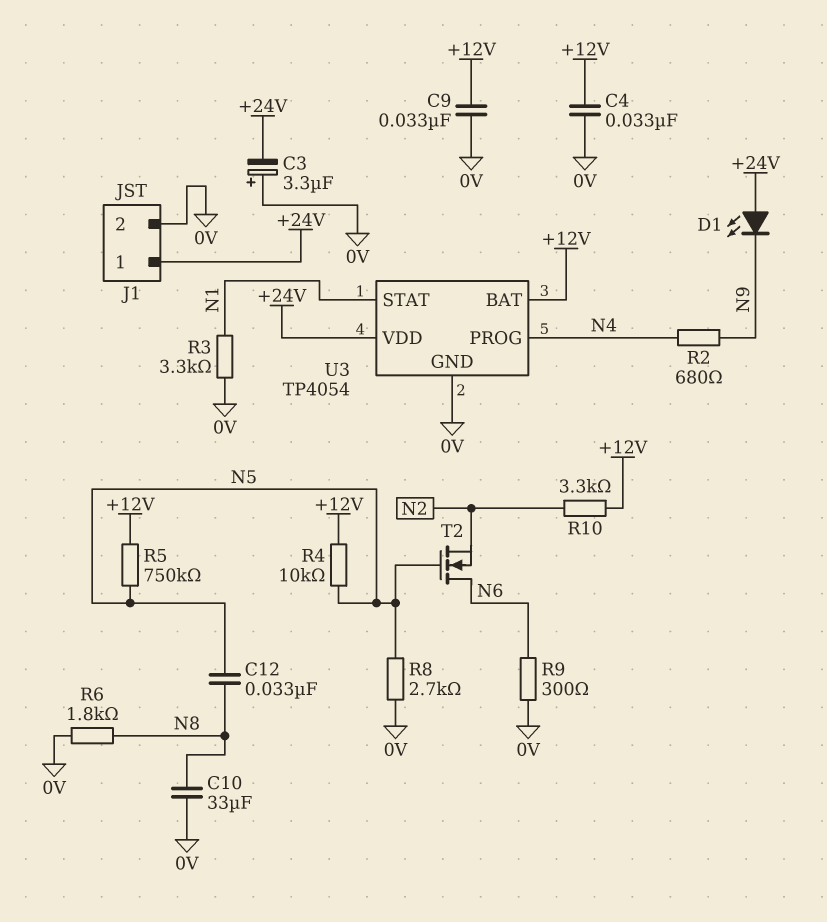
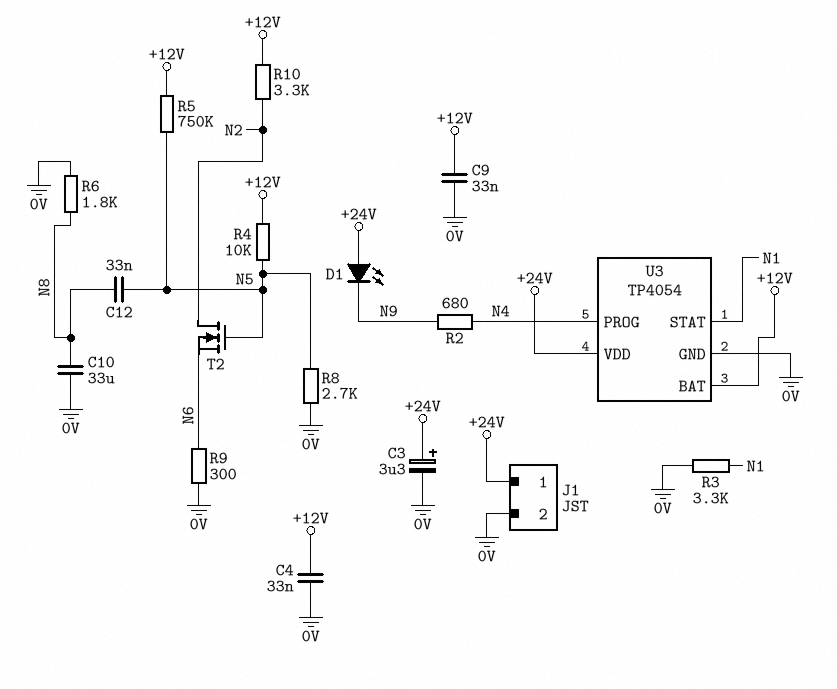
C3: 3.3uF (plus 0V, minus +24V) -> 3.3uF (plus +24V, minus 0V)
T2: NMOS (G N5, D N6, S N2) -> NMOS (G N5, D N2, S N6)

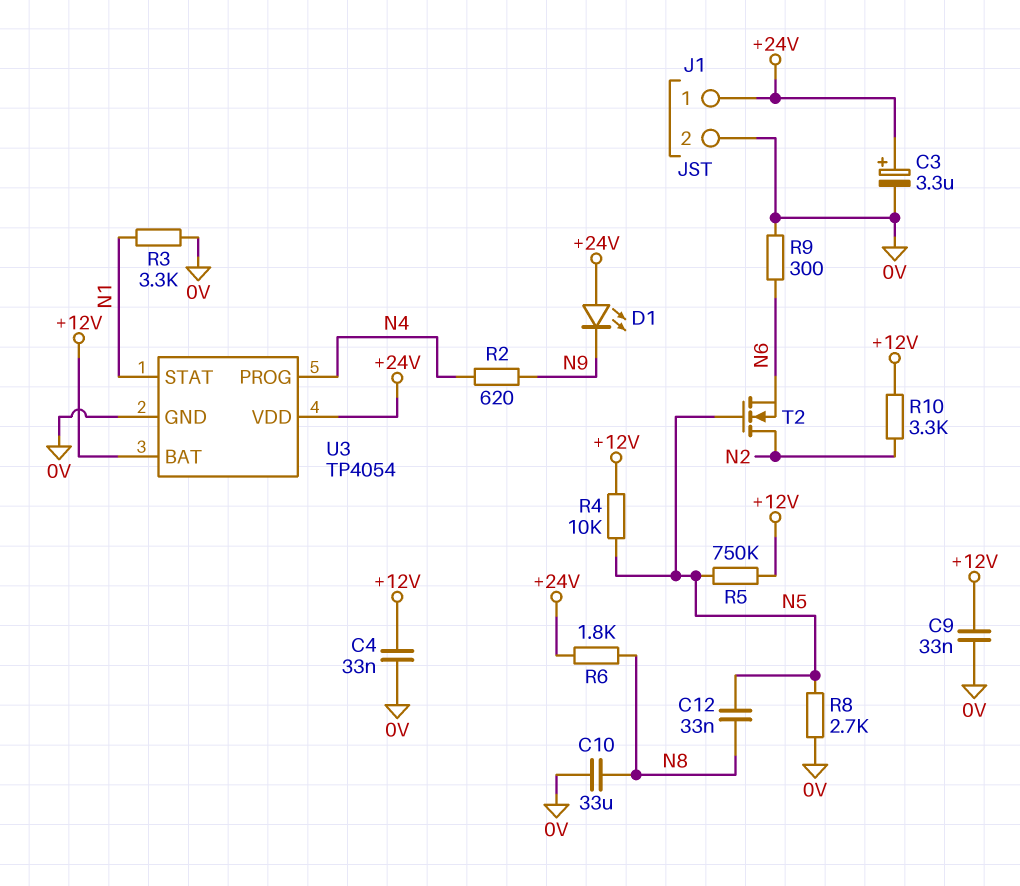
R2: 680 (N4, N9) -> 620 (N4, N9)
R6: 1.8k (0V, N8) -> 1.8k (+24V, N8)

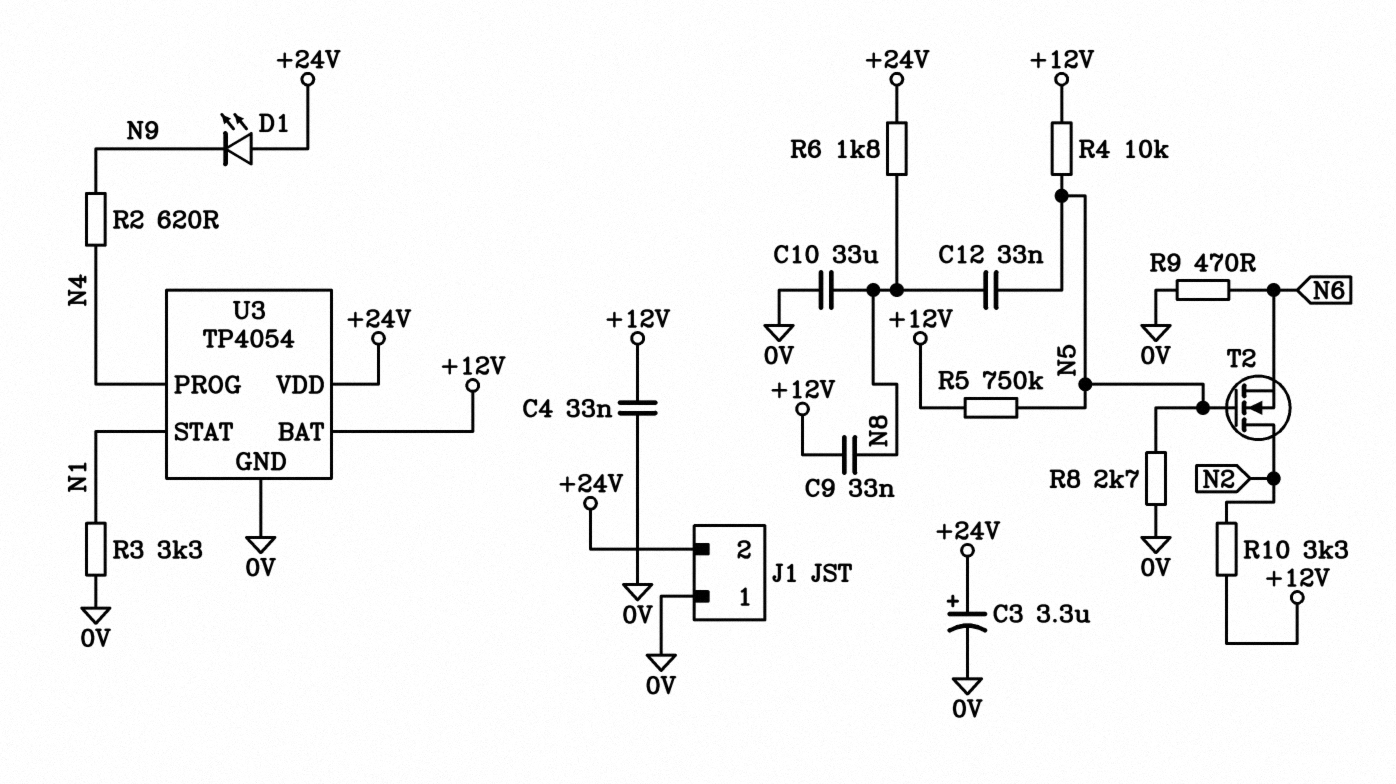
C9: 33nF (+12V, 0V) -> 33nF (+12V, N8)
J1 pin 1: +24V -> 0V
J1 pin 2: 0V -> +24V
R9: 300 (0V, N6) -> 470 (0V, N6)

